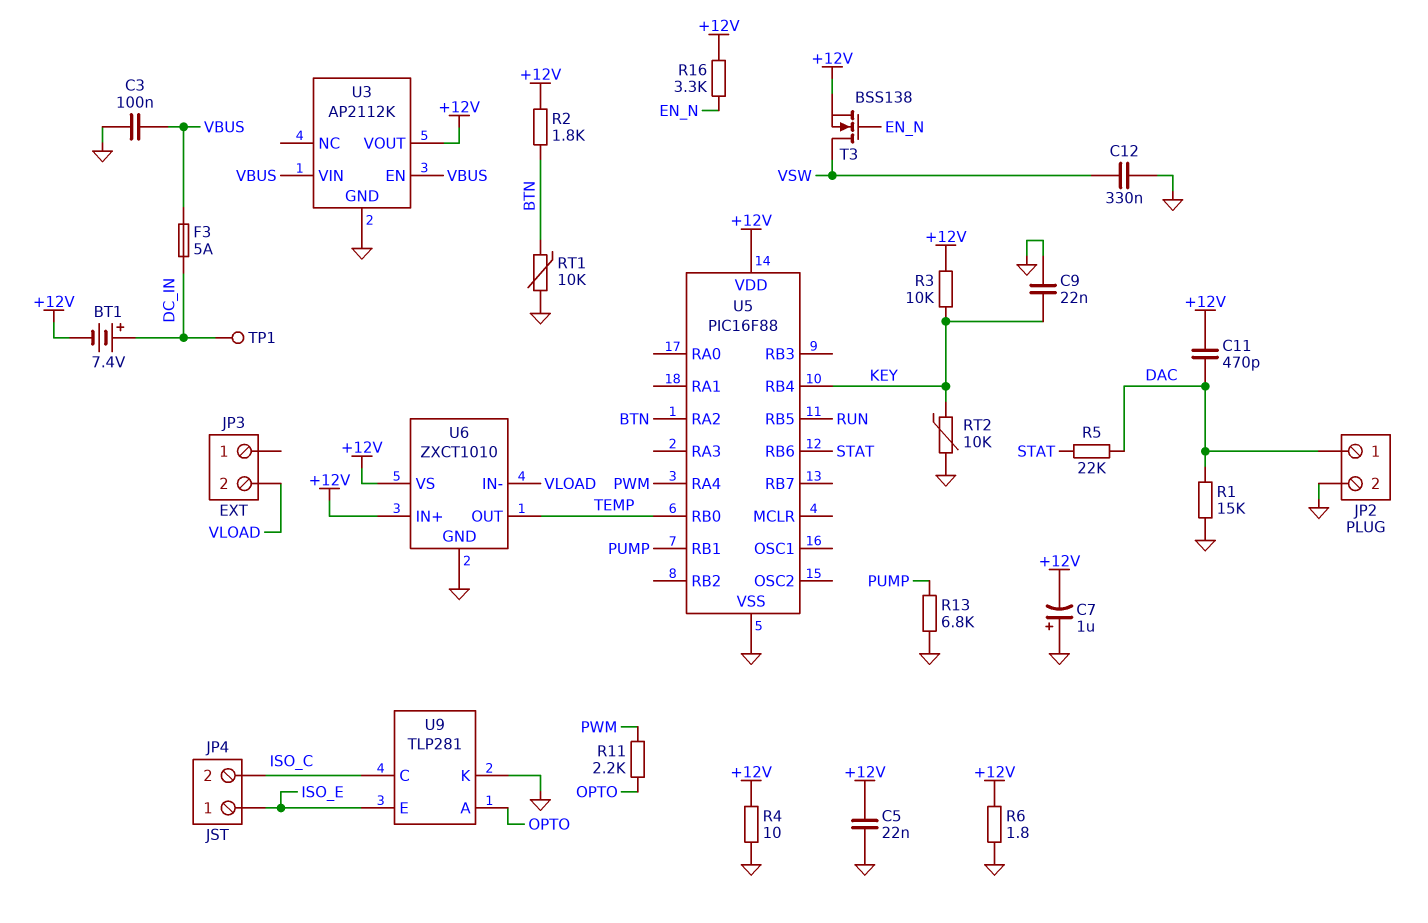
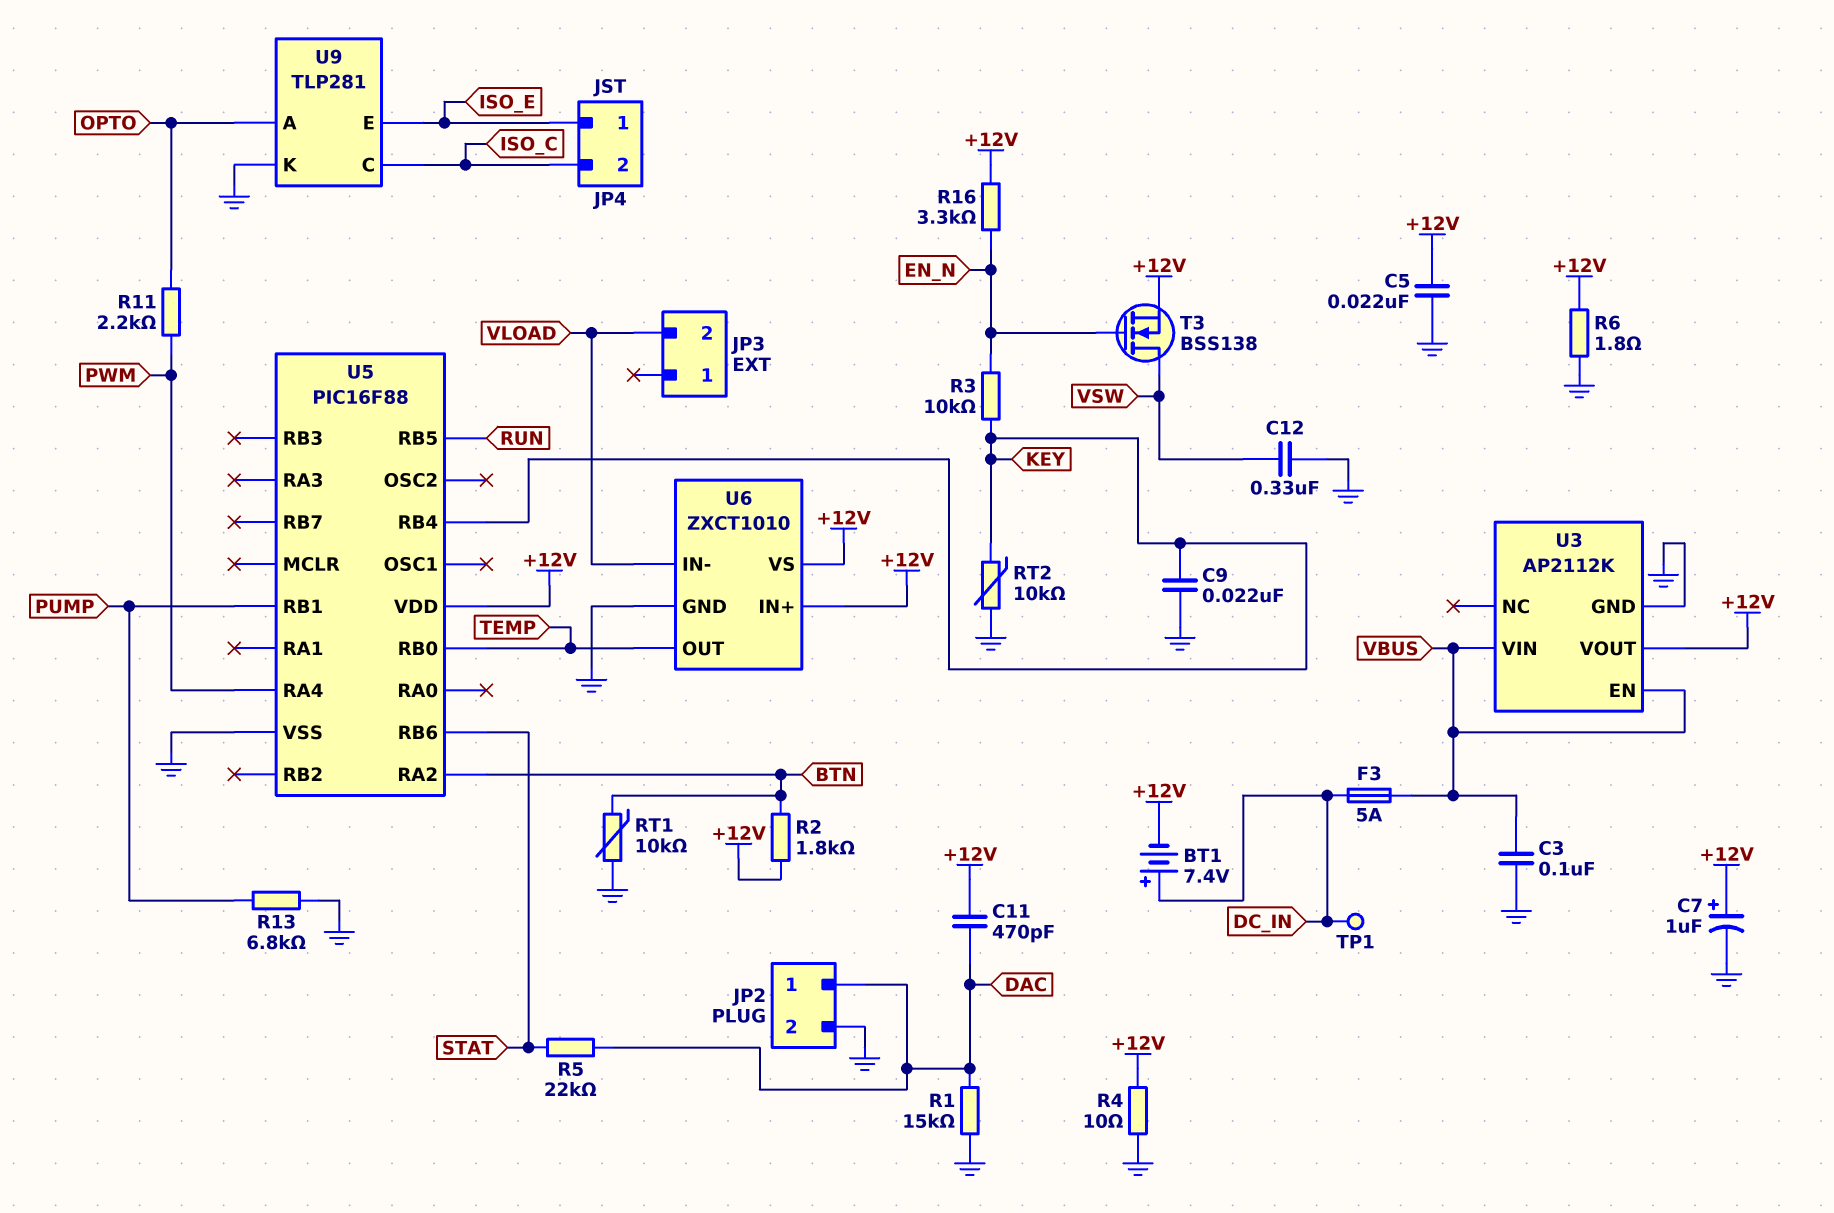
C7: 1uF (plus GND, minus +12V) -> 1uF (plus +12V, minus GND)
R3: 10k (+12V, KEY) -> 10k (EN_N, KEY)

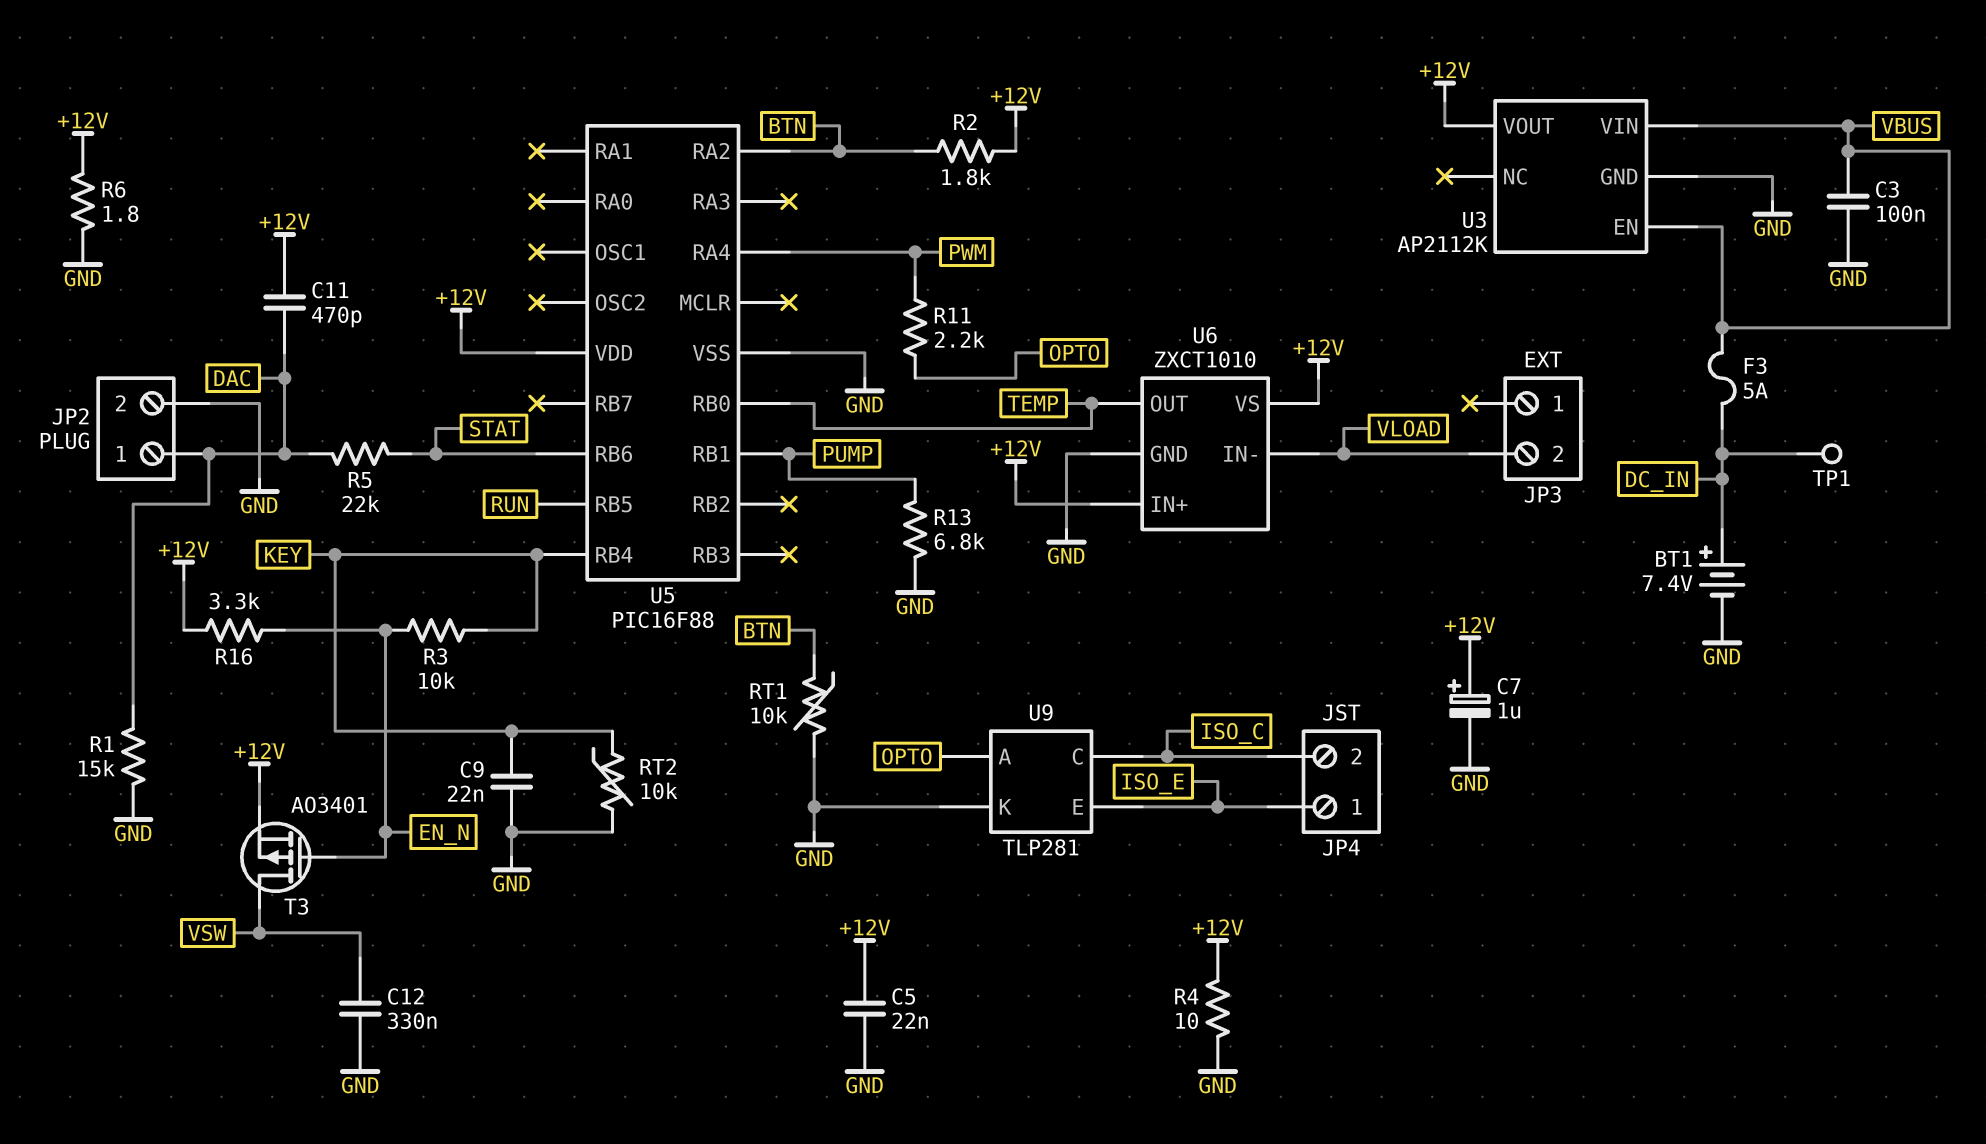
BT1: 7.4V (plus DC_IN, minus +12V) -> 7.4V (plus DC_IN, minus GND)
T3: NMOS BSS138 (G EN_N, D VSW, S +12V) -> PMOS AO3401 (G EN_N, D VSW, S +12V)

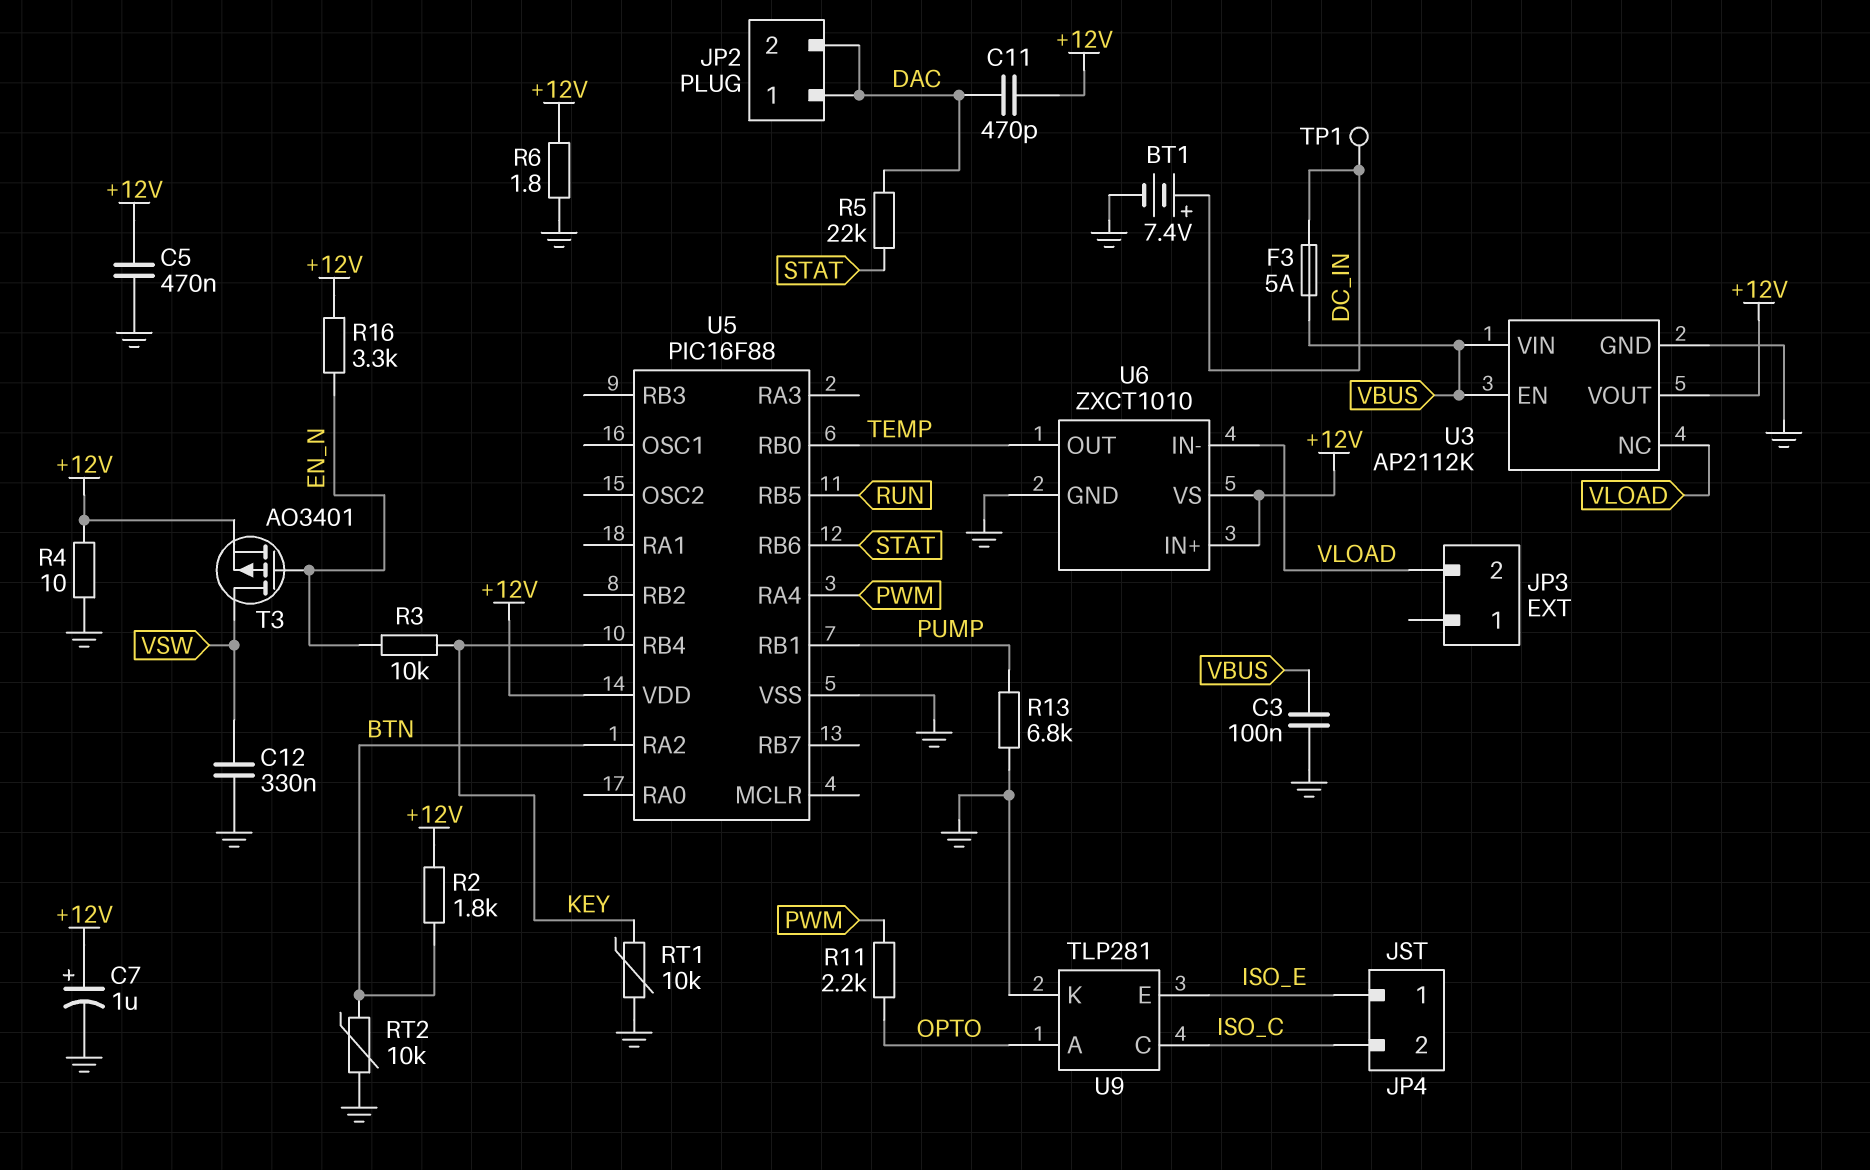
C5: 22nF (+12V, GND) -> 470nF (+12V, GND)
C9: 22nF (GND, KEY) -> none
JP2 pin 2: GND -> DAC
R1: 15k (DAC, GND) -> none
RT1: 10k (BTN, GND) -> 10k (GND, KEY)
RT2: 10k (GND, KEY) -> 10k (BTN, GND)
U3 pin NC: none -> VLOAD

